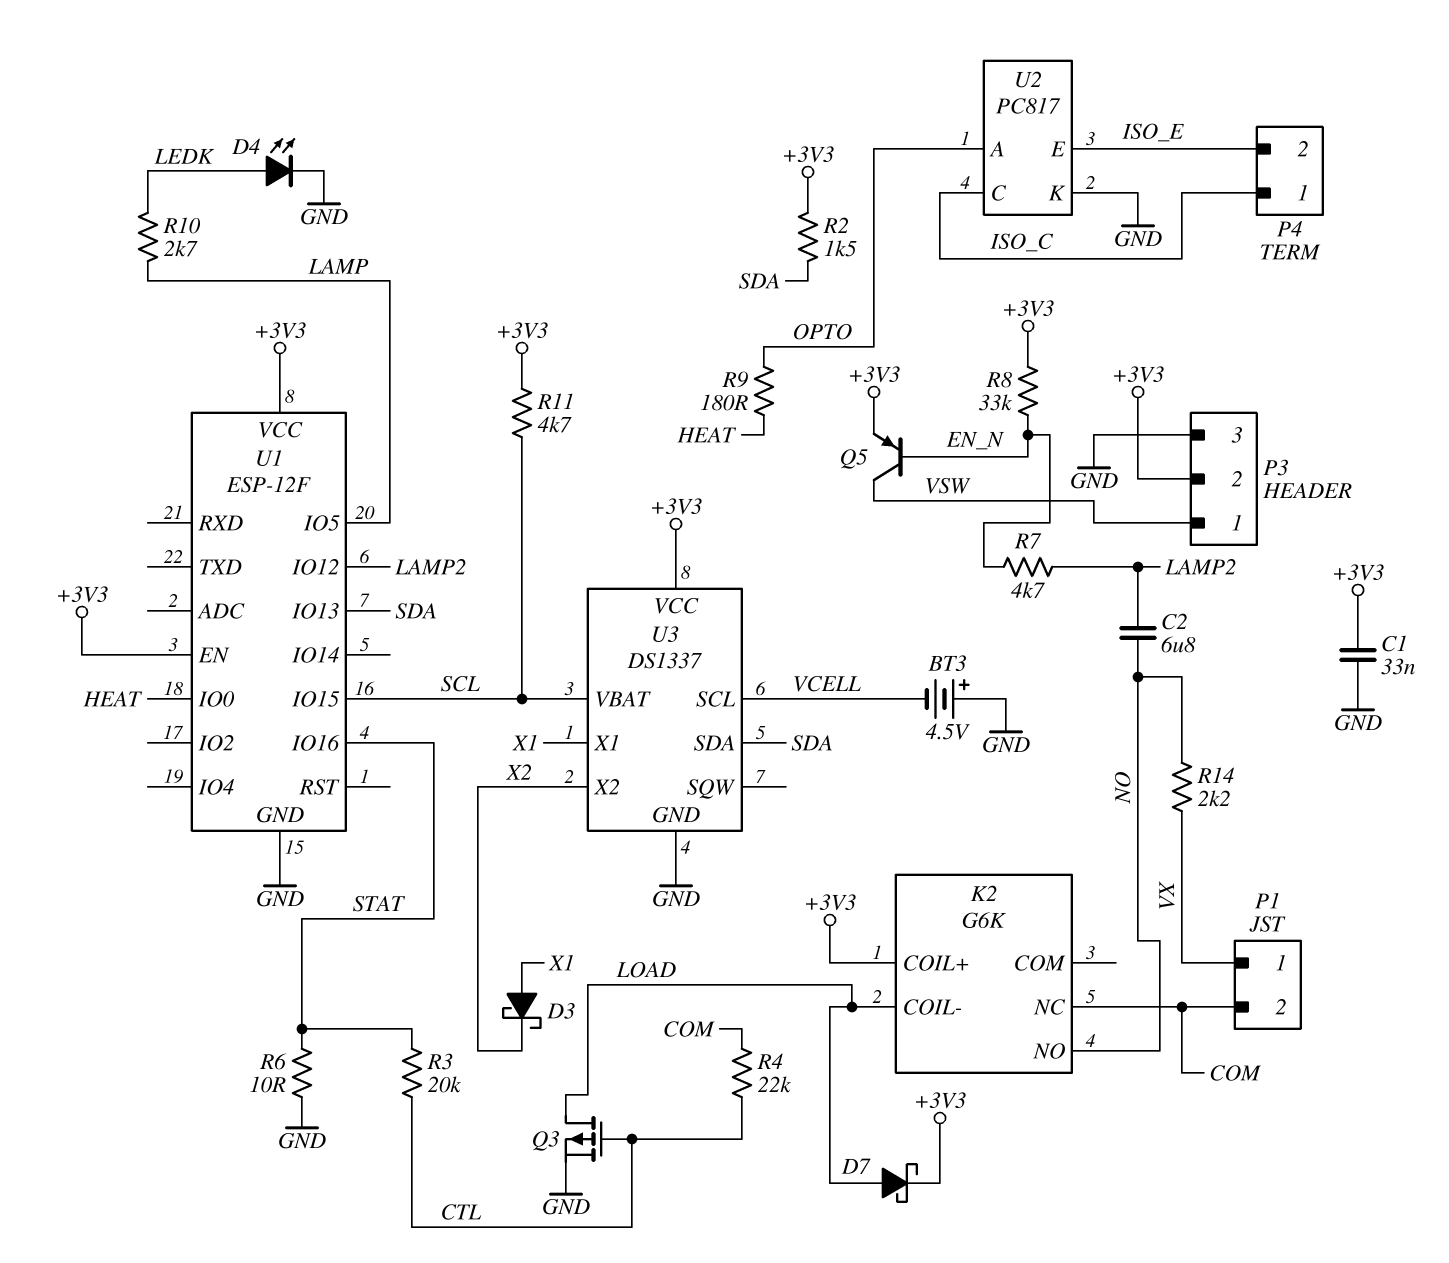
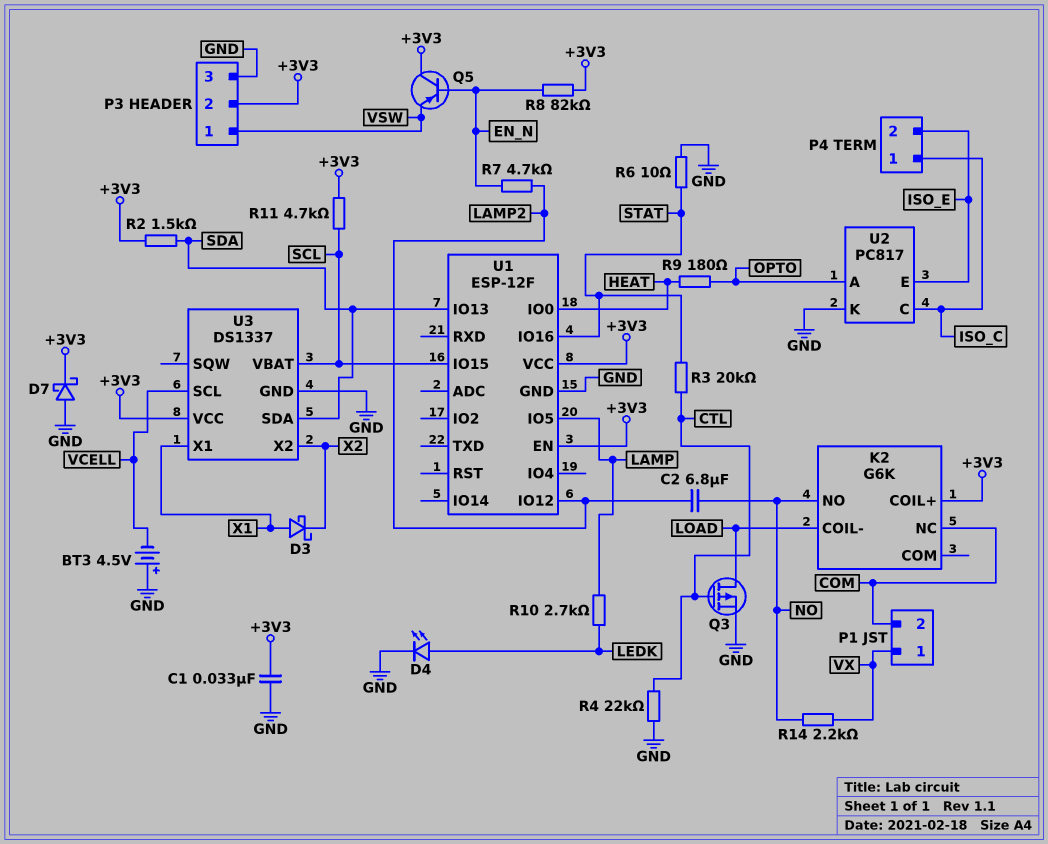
D7: schottky (A LOAD, K +3V3) -> schottky (A GND, K +3V3)
Q5: PNP (B EN_N, C VSW, E +3V3) -> PNP (B EN_N, C +3V3, E VSW)
R4: 22k (COM, CTL) -> 22k (CTL, GND)
R8: 33k (+3V3, EN_N) -> 82k (+3V3, EN_N)

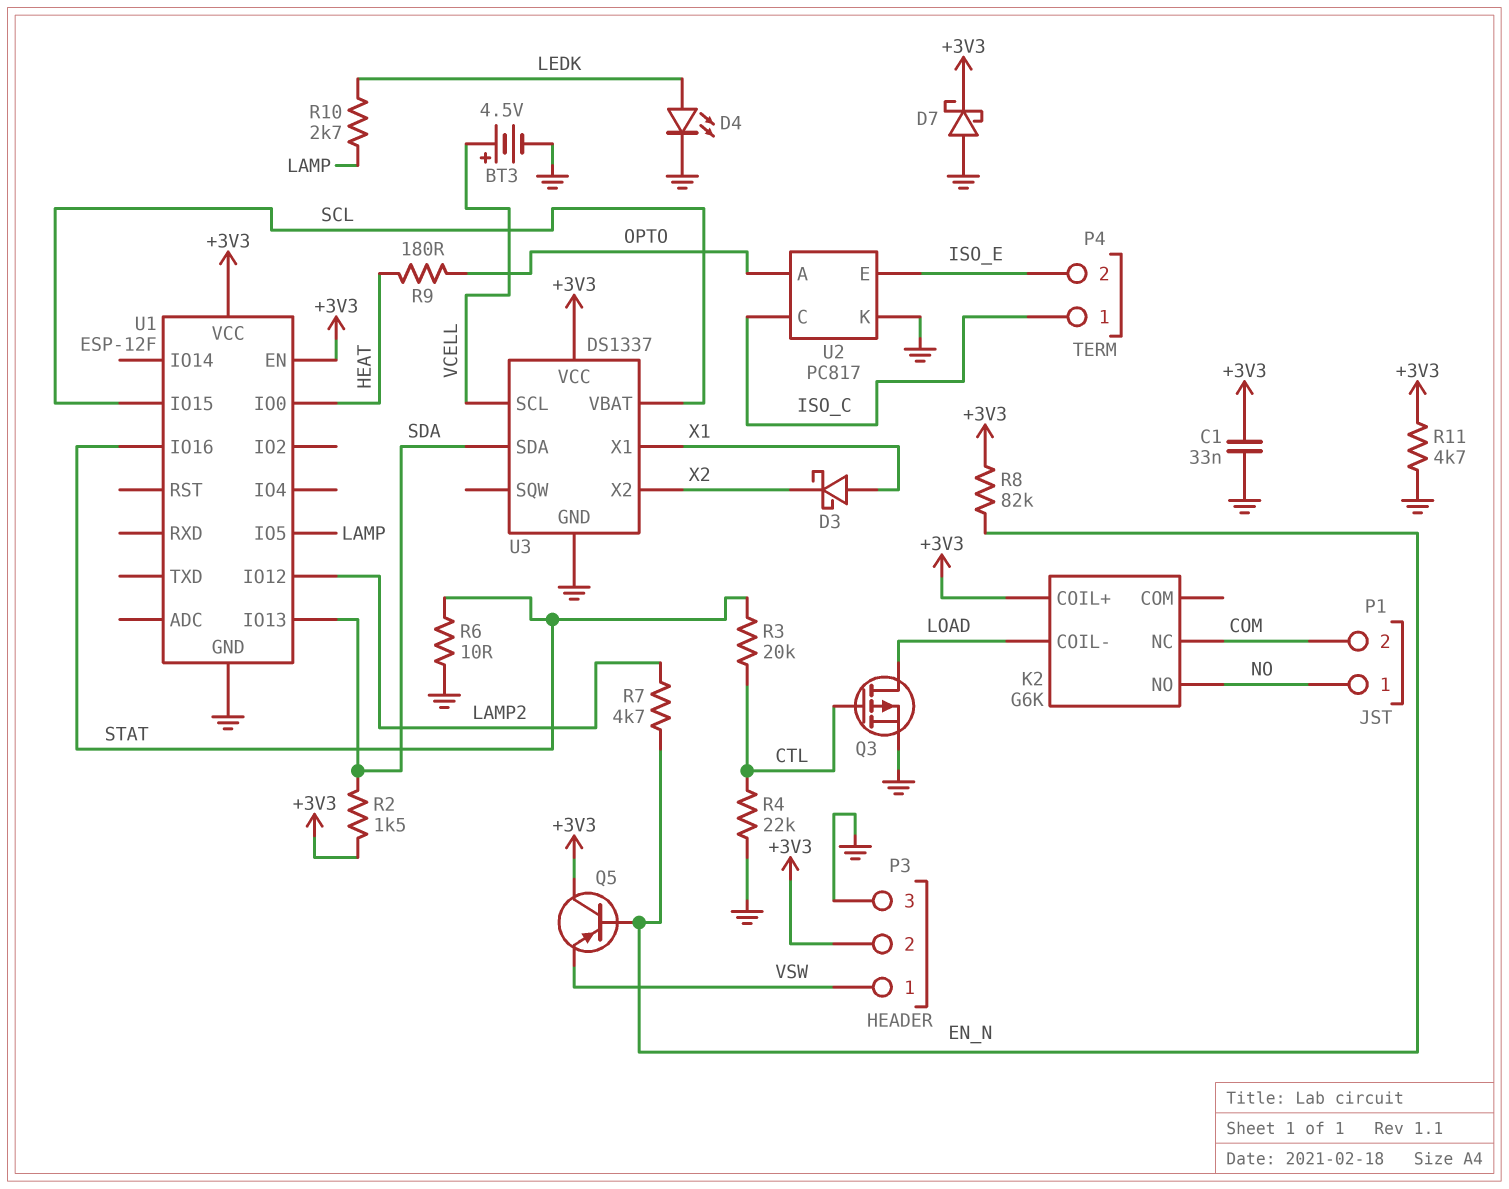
BT3: 4.5V (plus GND, minus VCELL) -> 4.5V (plus VCELL, minus GND)
C2: 6.8uF (LAMP2, NO) -> none
P1 pin 1: VX -> NO
R11: 4.7k (+3V3, SCL) -> 4.7k (+3V3, GND)
R14: 2.2k (NO, VX) -> none

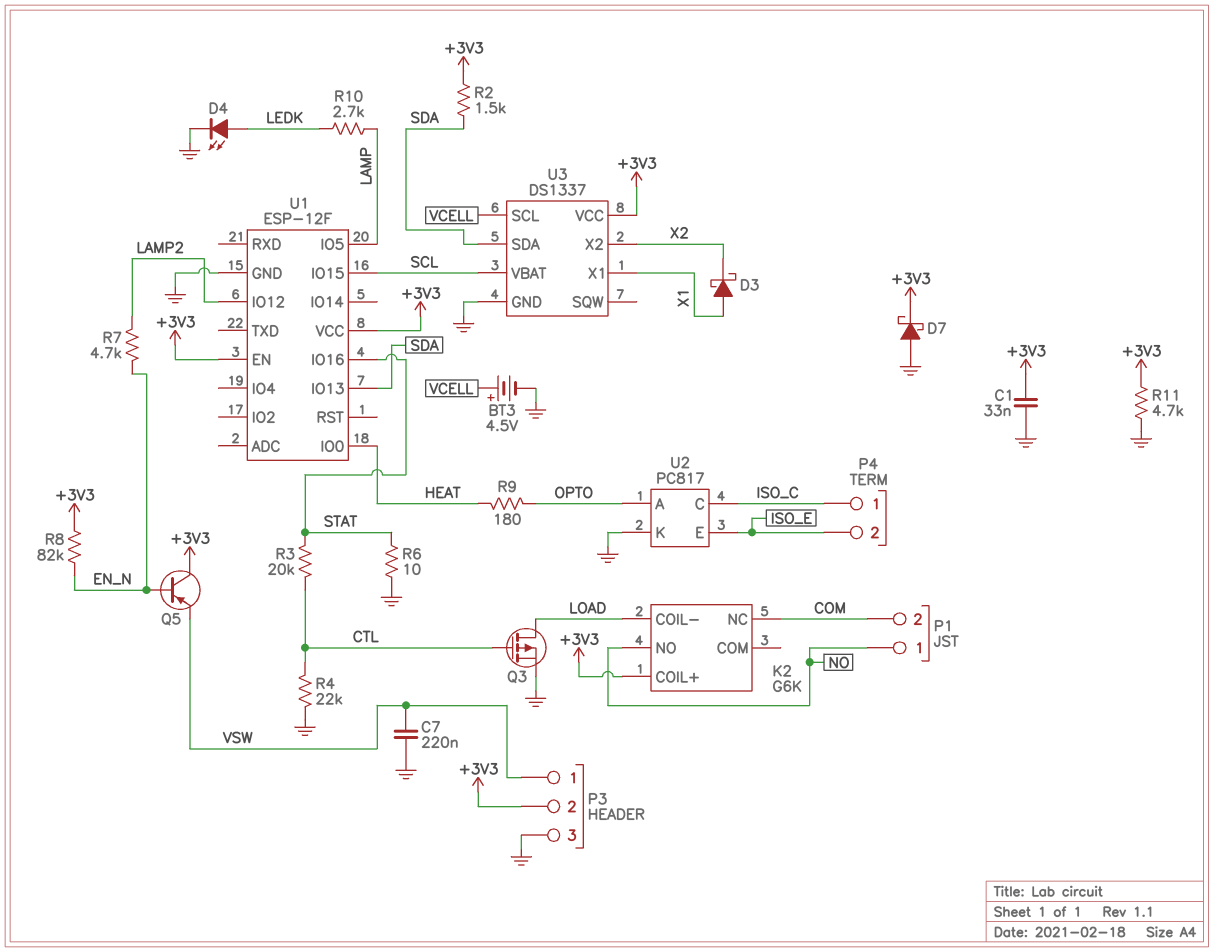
C7: none -> 220nF (GND, VSW)

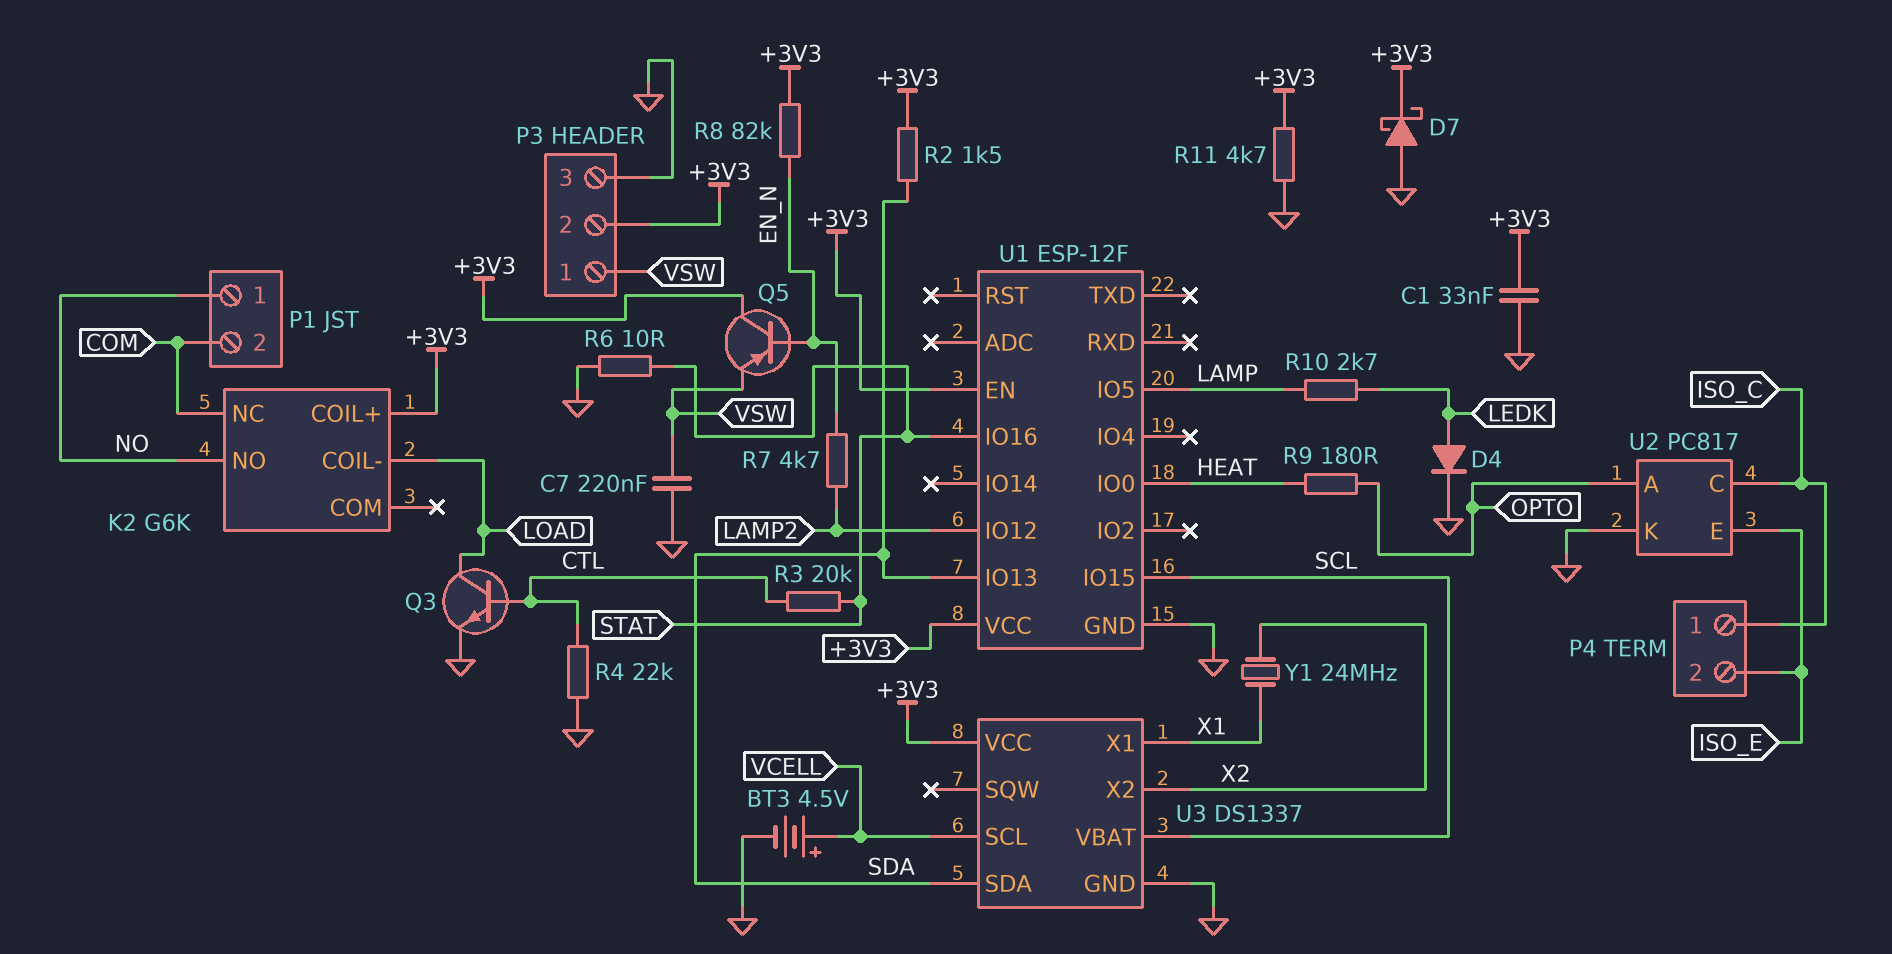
D3: schottky (A X1, K X2) -> none
D4: LED (A LEDK, K GND) -> diode (A LEDK, K GND)
Q3: PMOS (G CTL, D LOAD, S GND) -> NPN (B CTL, C LOAD, E GND)
Y1: none -> 24MHz (X1, X2)

